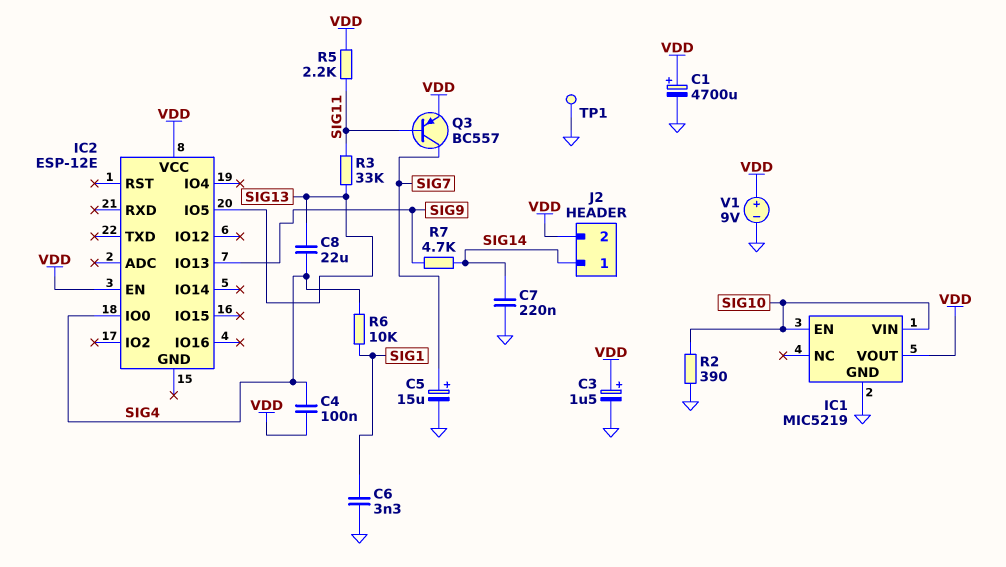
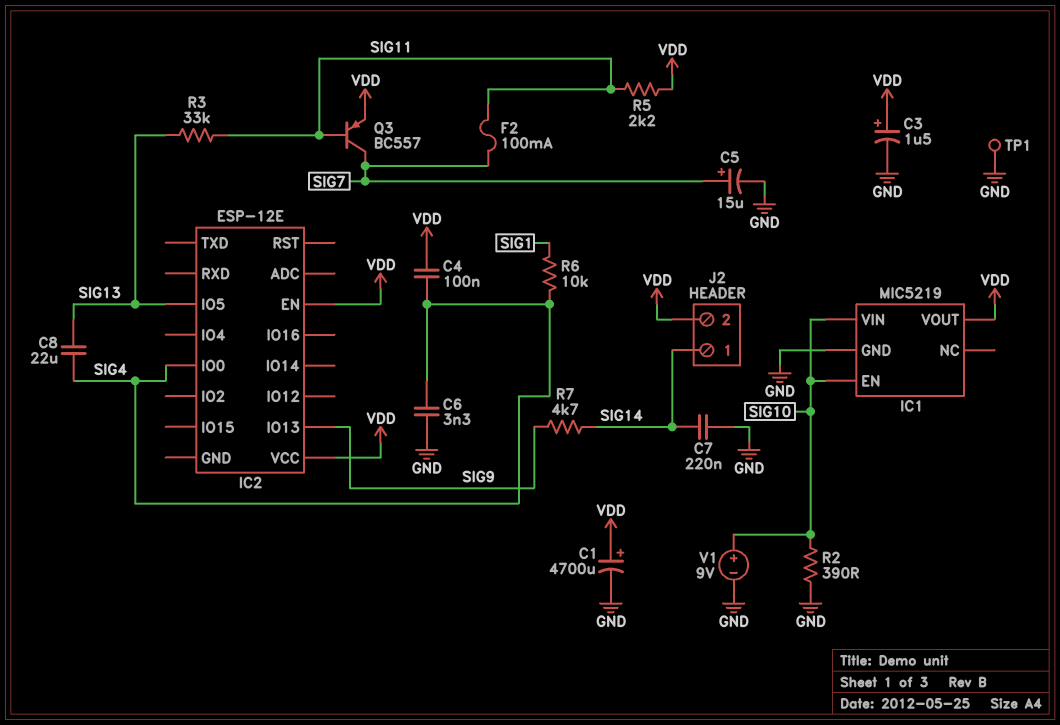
C6: 3.3nF (GND, SIG1) -> 3.3nF (GND, SIG4)
F2: none -> 100mA (SIG7, SIG11)
V1: 9V (plus VDD, minus GND) -> 9V (plus SIG10, minus GND)

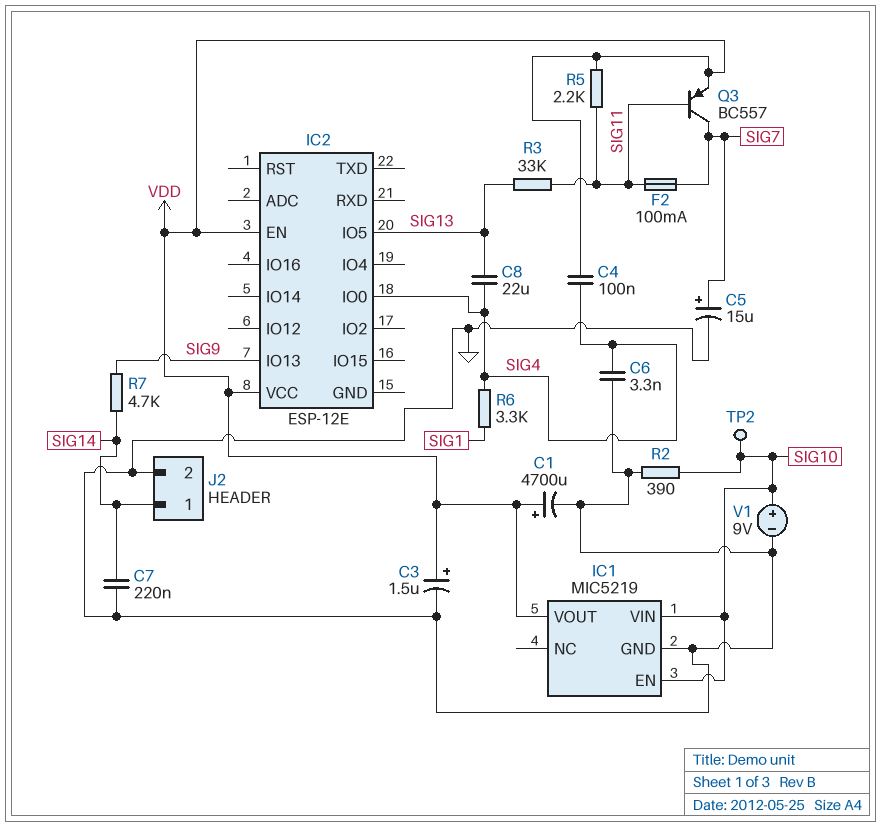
J2 pin 2: VDD -> GND
R6: 10k (SIG1, SIG4) -> 3.3k (SIG1, SIG4)
TP1: test point (GND) -> none
TP2: none -> test point (SIG10)

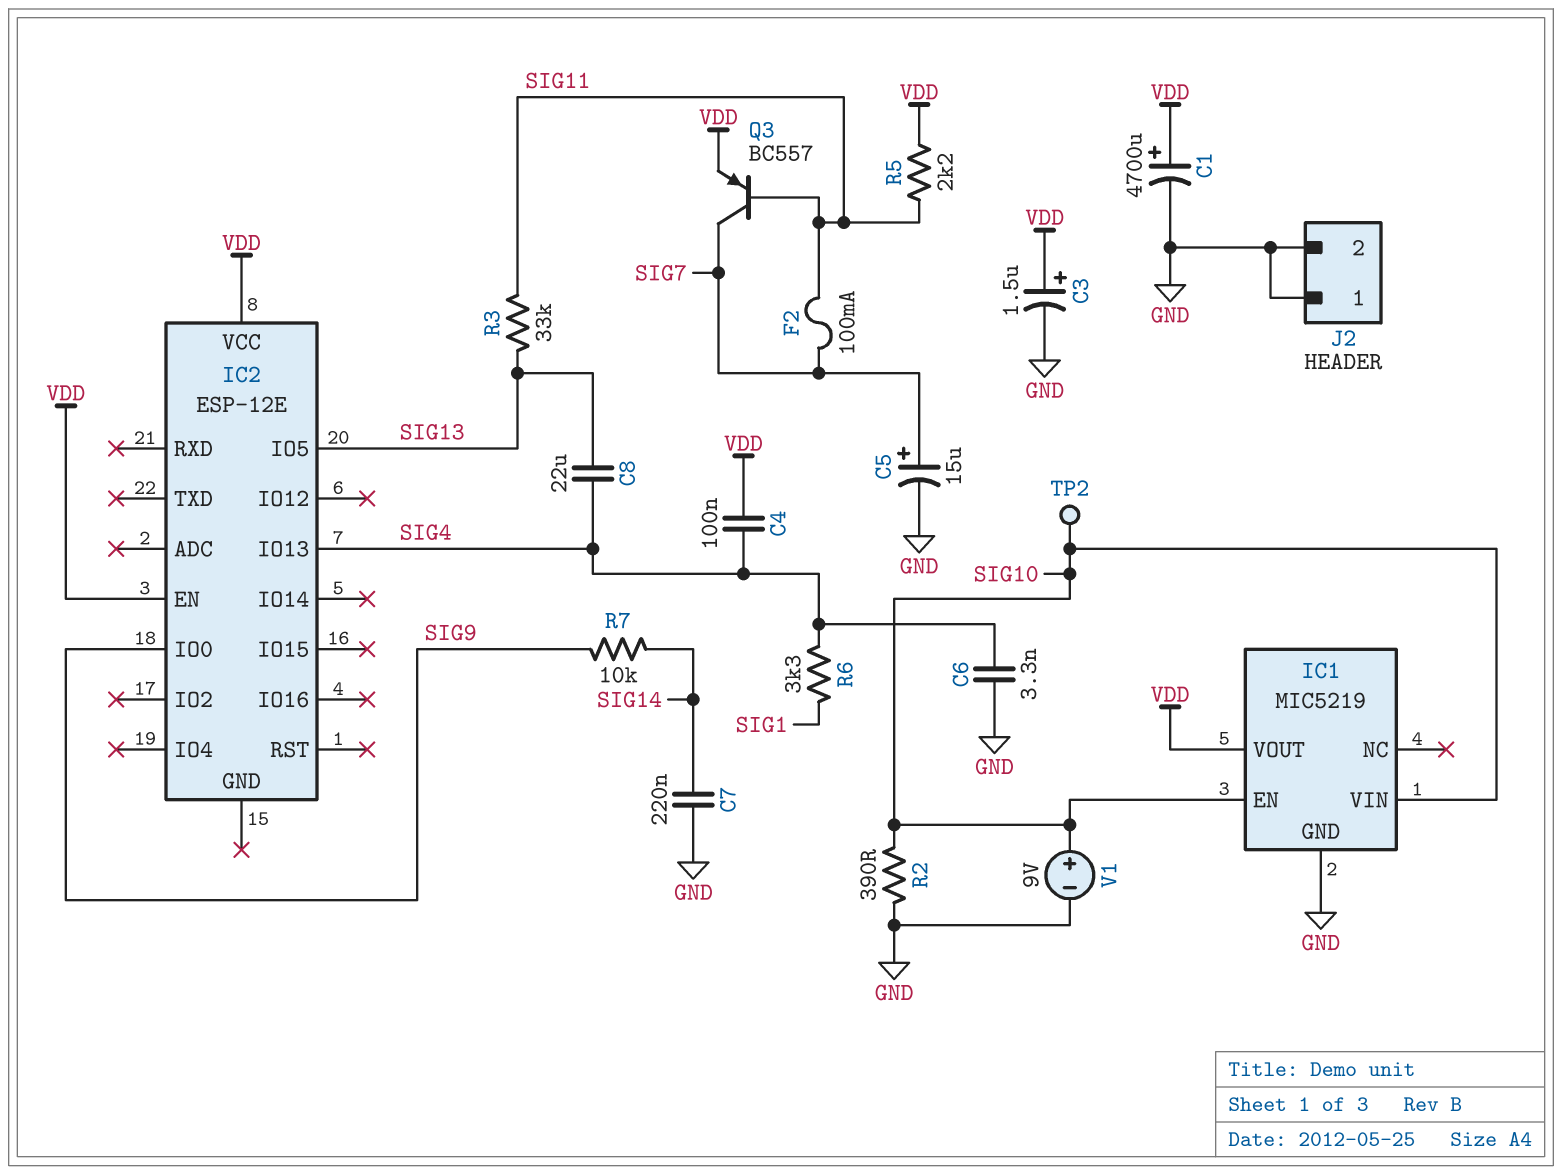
IC2 pin IO0: SIG4 -> SIG9
IC2 pin IO13: SIG9 -> SIG4
J2 pin 1: SIG14 -> GND
R7: 4.7k (SIG9, SIG14) -> 10k (SIG9, SIG14)

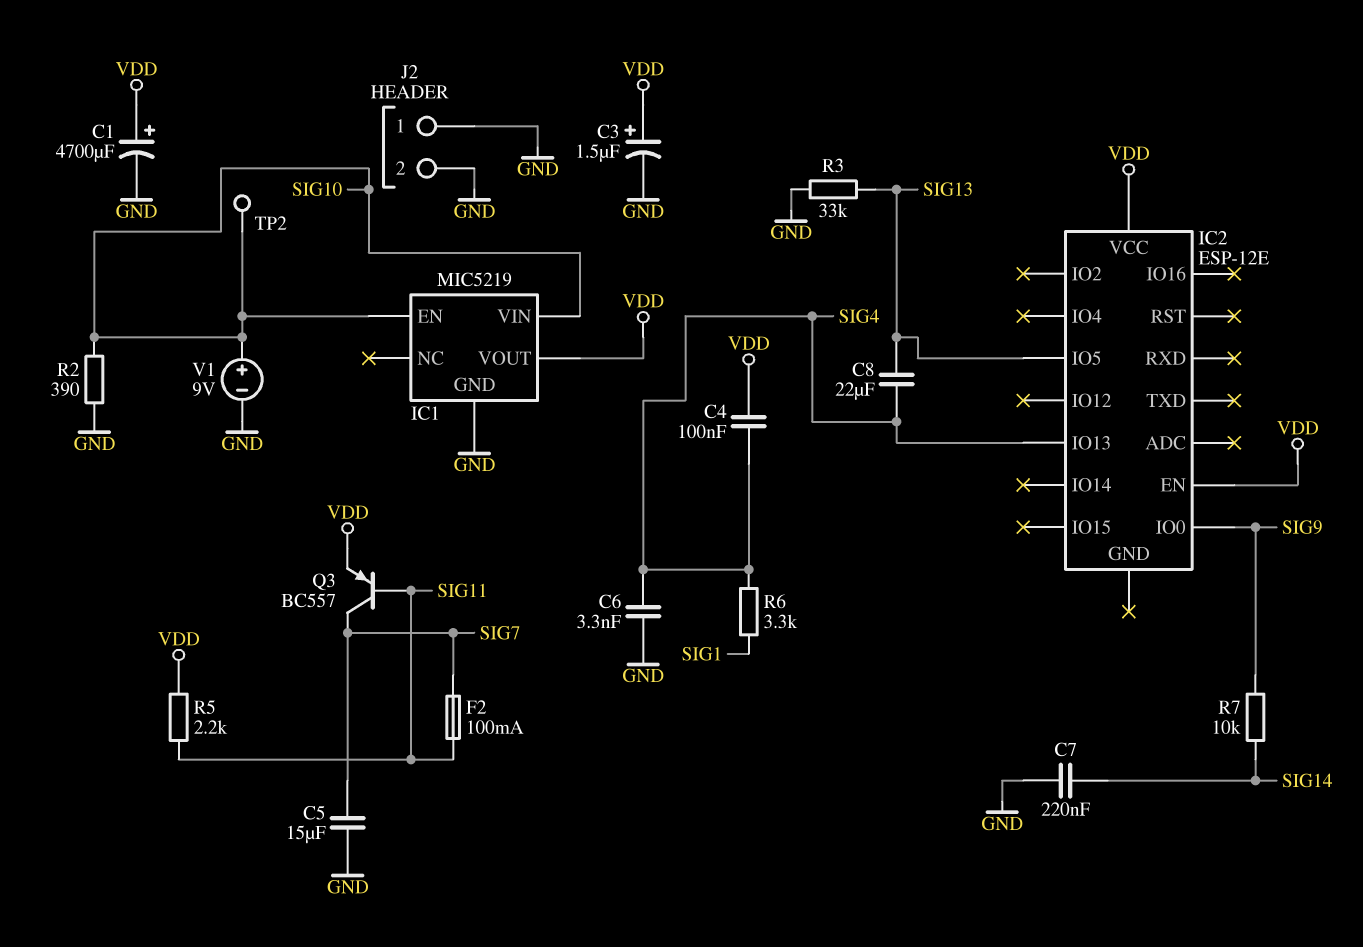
C5: 15uF (plus SIG7, minus GND) -> 15uF (GND, SIG7)
R3: 33k (SIG11, SIG13) -> 33k (GND, SIG13)

